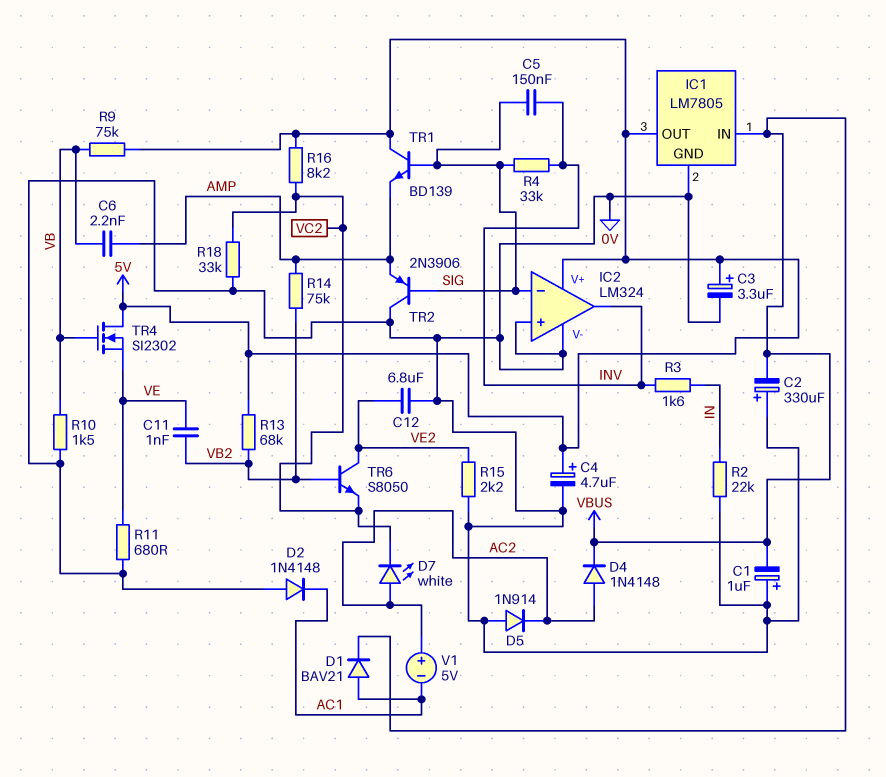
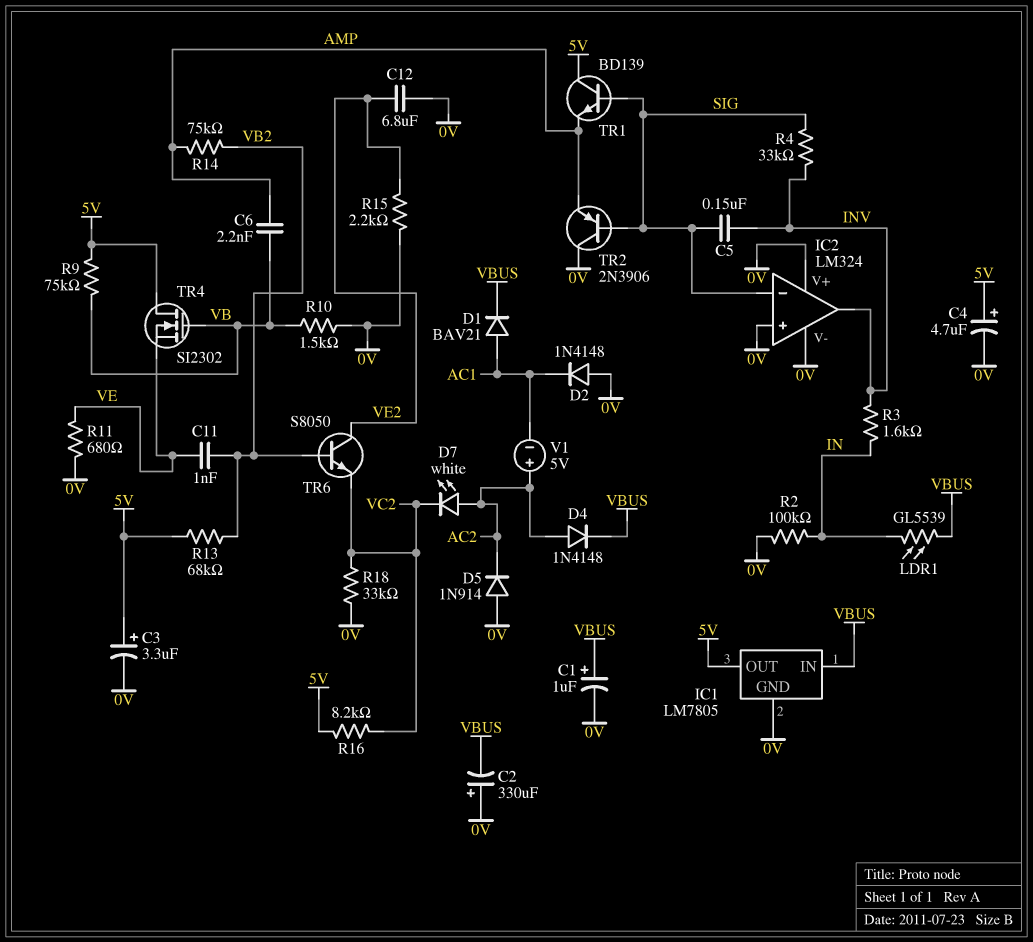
C1: 1uF (plus 0V, minus VBUS) -> 1uF (plus VBUS, minus 0V)
IC2 pin V+: 5V -> 0V
LDR1: none -> GL5539 (IN, VBUS)
R2: 22k (0V, IN) -> 100k (0V, IN)

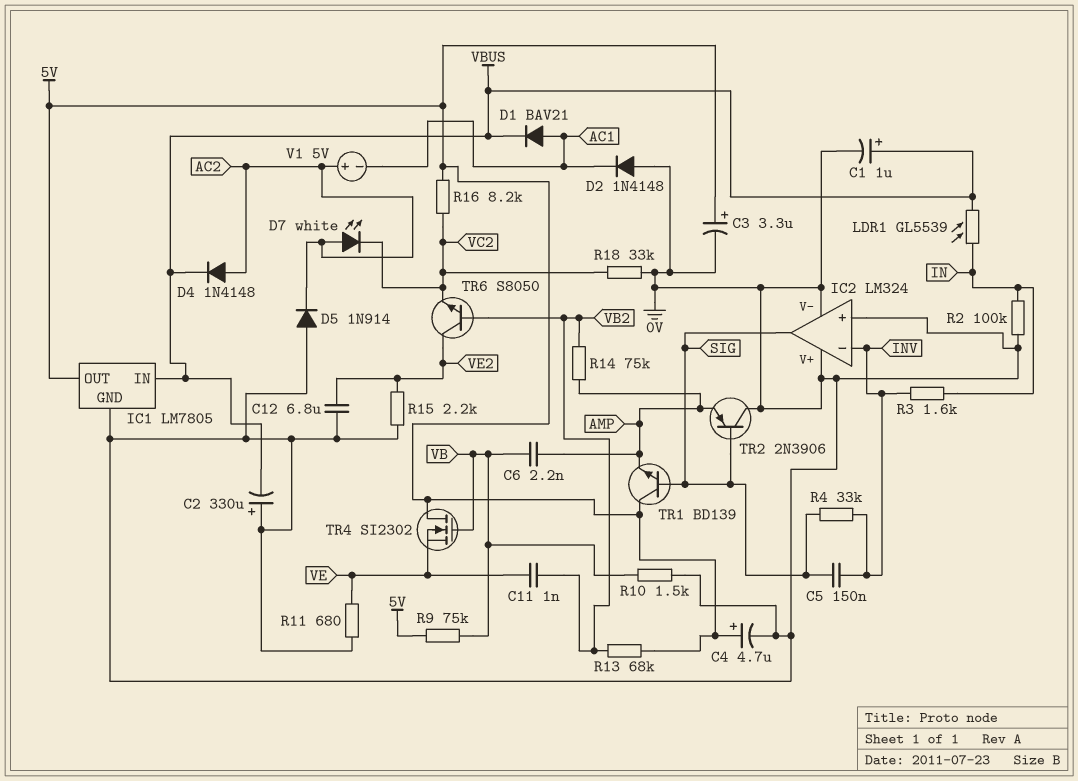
IC2 pin in-: SIG -> INV
IC2 pin out: INV -> SIG

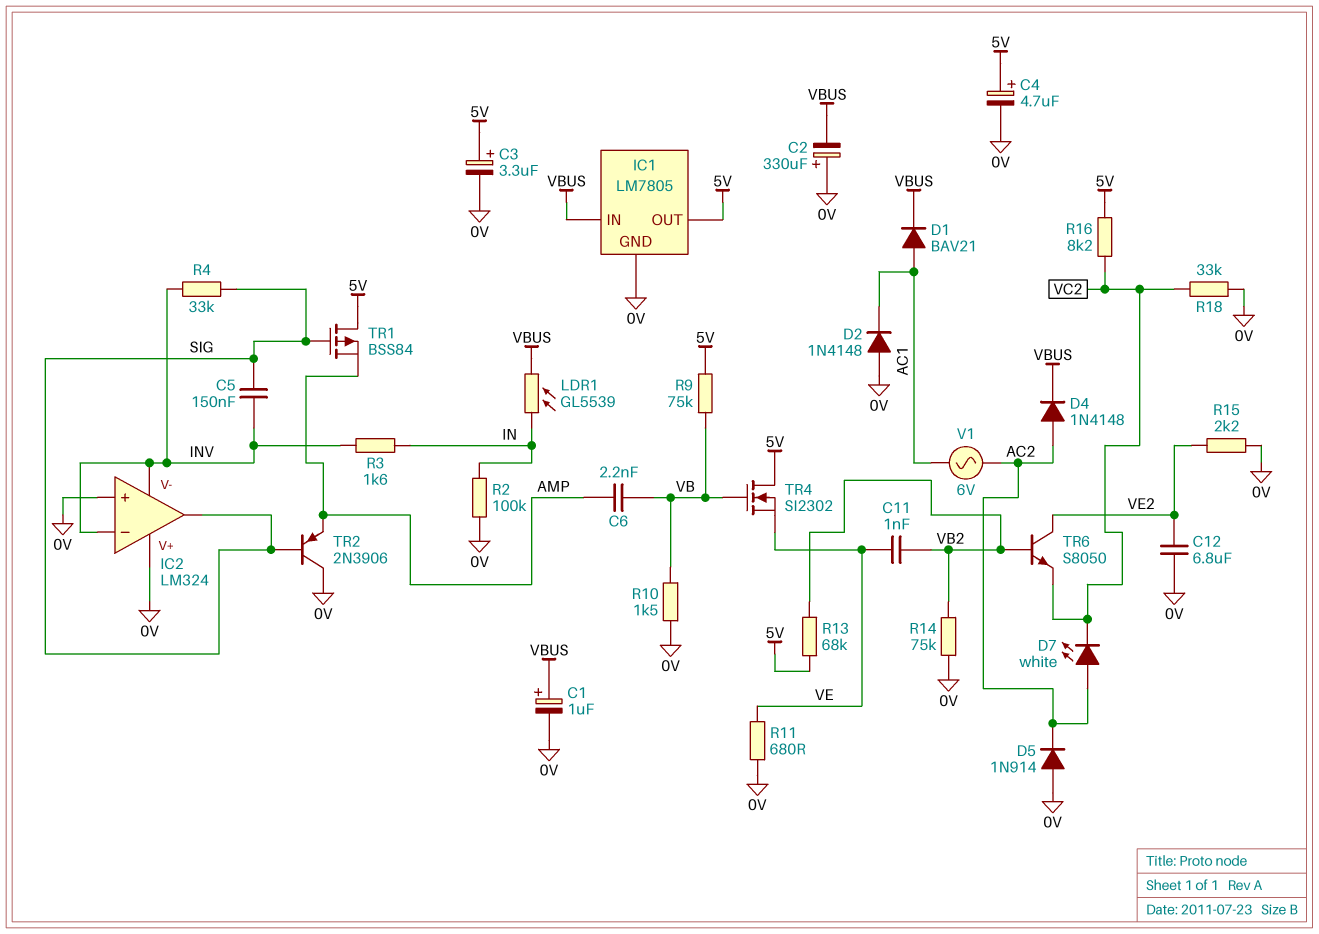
IC2 pin V-: 0V -> INV
R14: 75k (AMP, VB2) -> 75k (0V, VB2)
TR1: NPN BD139 (B SIG, C 5V, E AMP) -> PMOS BSS84 (G SIG, D 5V, S AMP)
V1: 5V (plus AC2, minus AC1) -> AC 6V (AC1, AC2)

